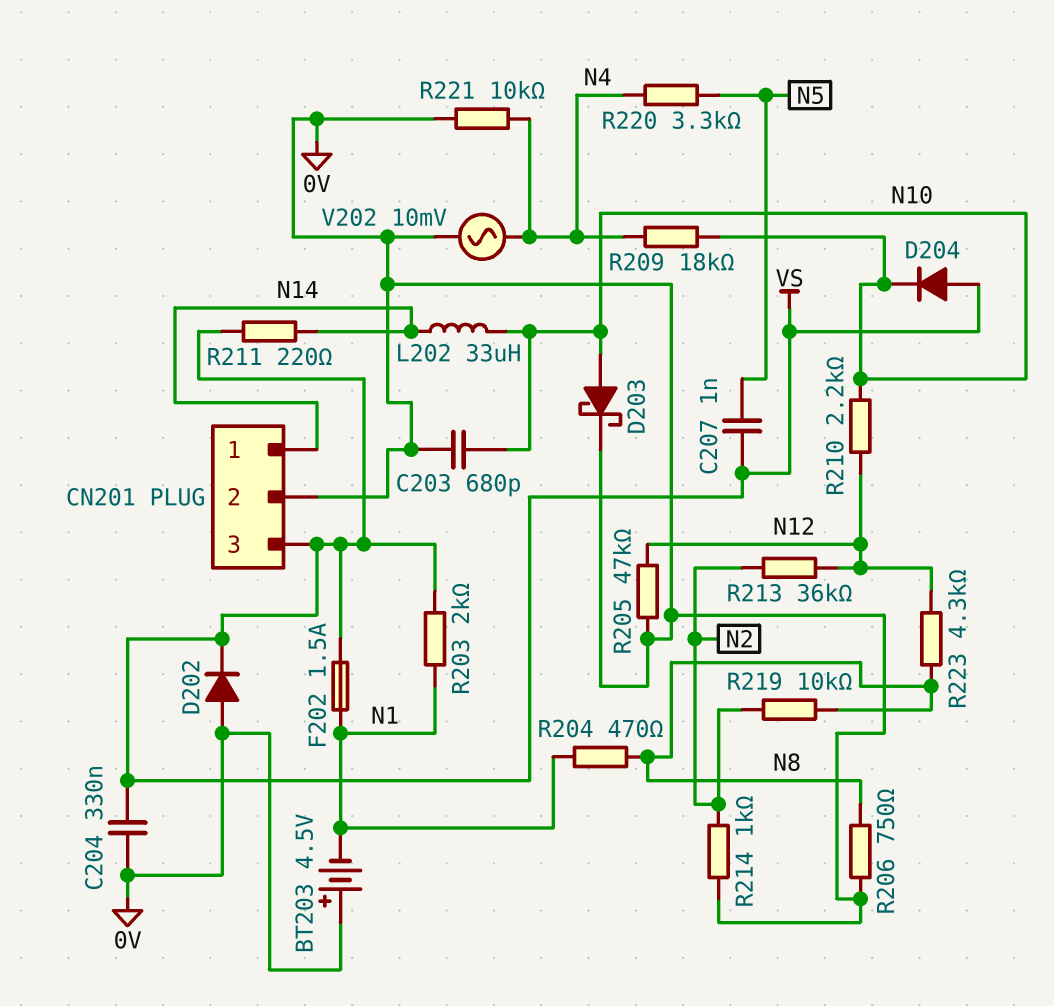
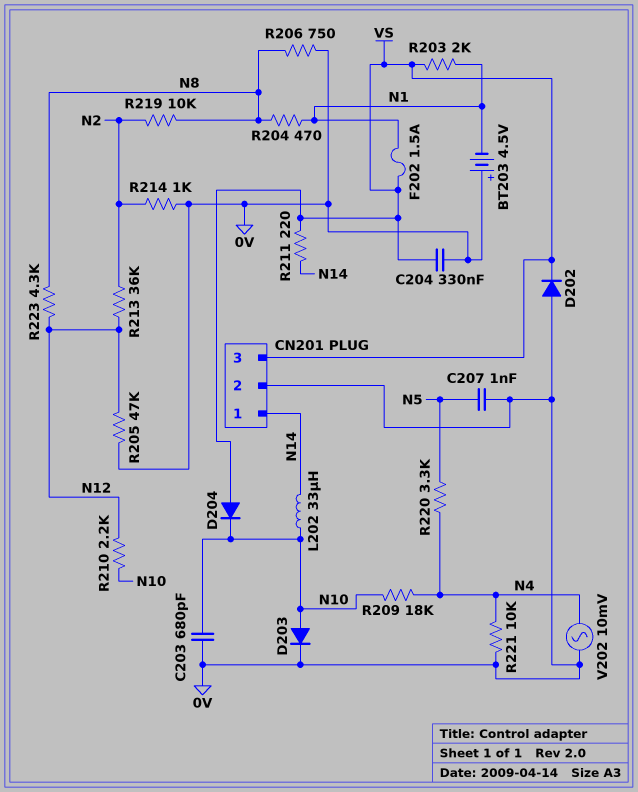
C207: 1nF (N5, VS) -> 1nF (0V, N5)
D203: schottky (A N10, K 0V) -> diode (A N10, K 0V)

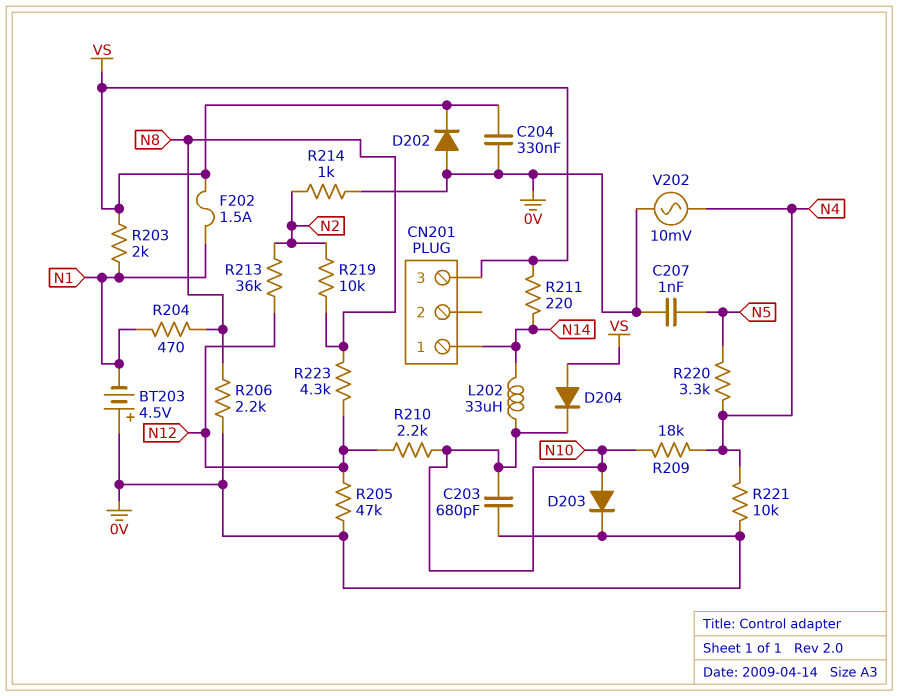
CN201 pin 2: 0V -> none
R206: 750 (0V, N8) -> 2.2k (0V, N8)

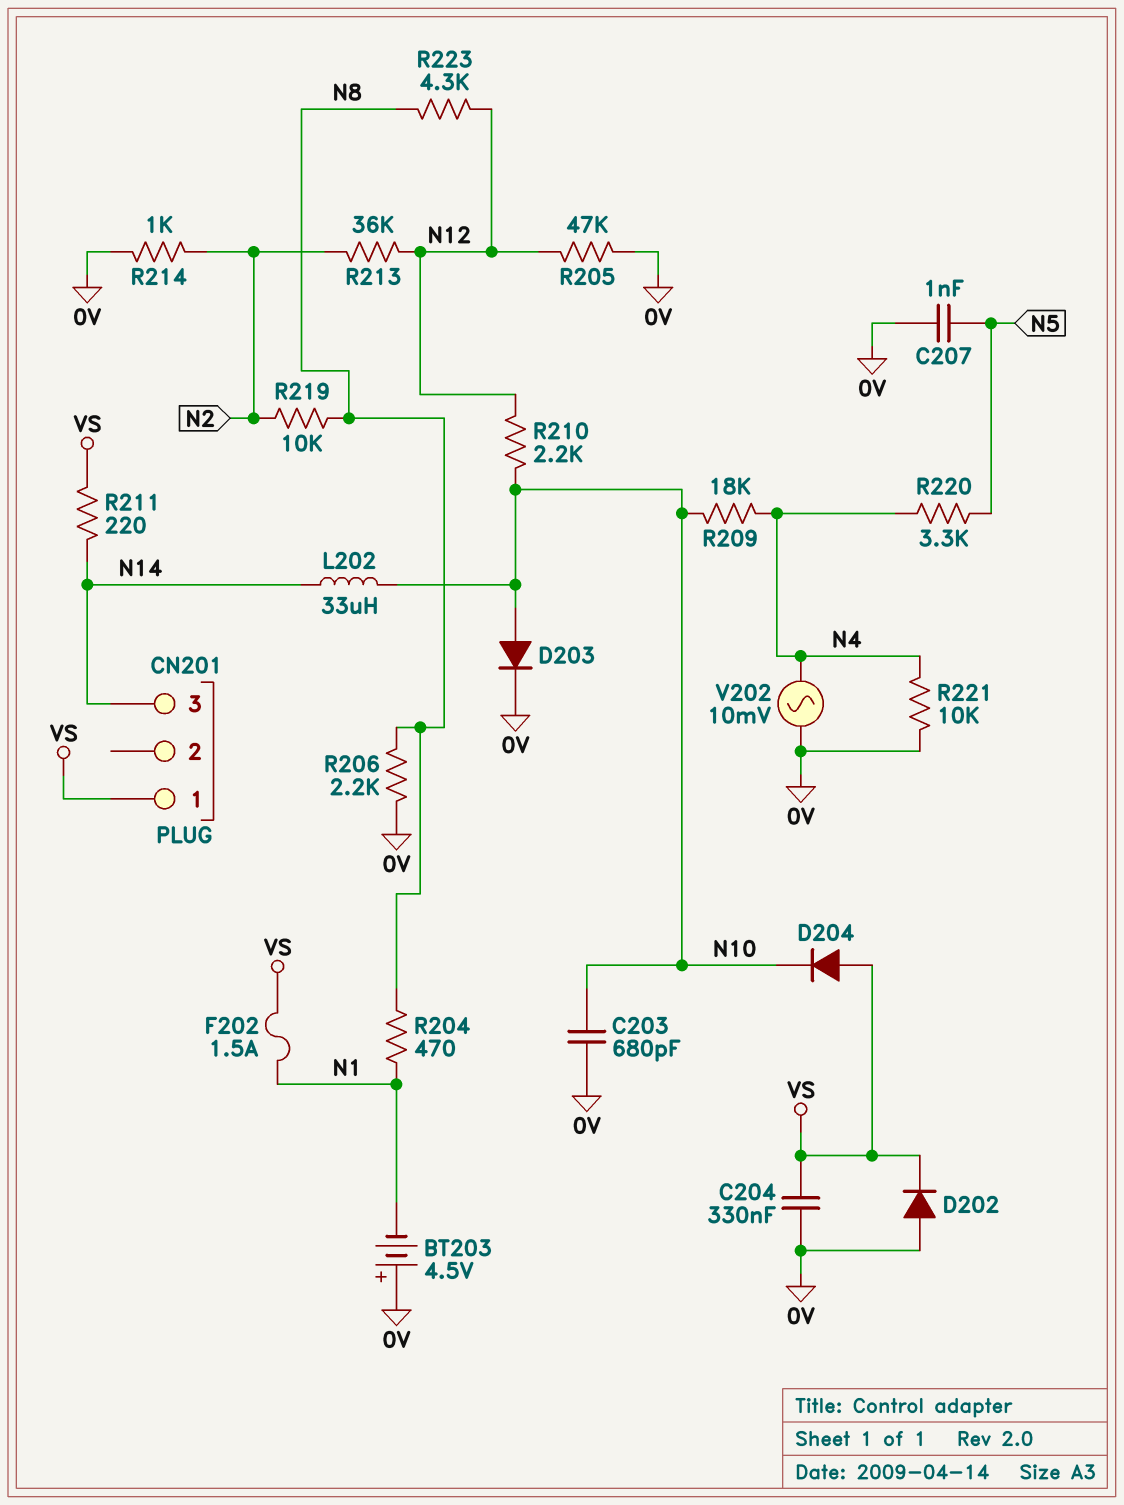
CN201 pin 1: N14 -> VS
CN201 pin 3: VS -> N14
R203: 2k (N1, VS) -> none

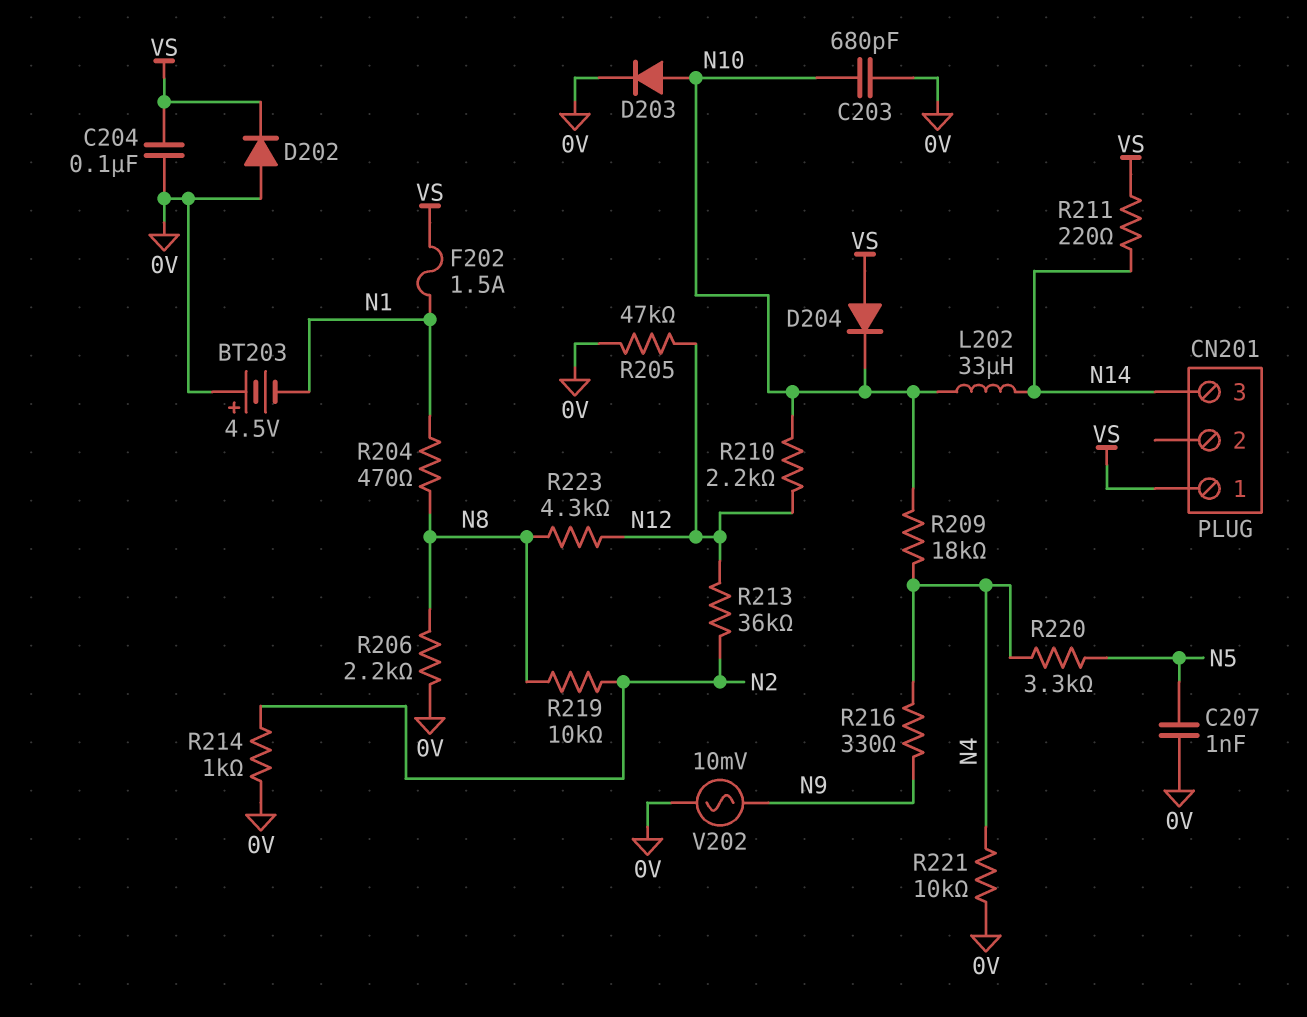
C204: 330nF (0V, VS) -> 100nF (0V, VS)
R216: none -> 330 (N4, N9)
V202: AC 10mV (0V, N4) -> AC 10mV (0V, N9)

